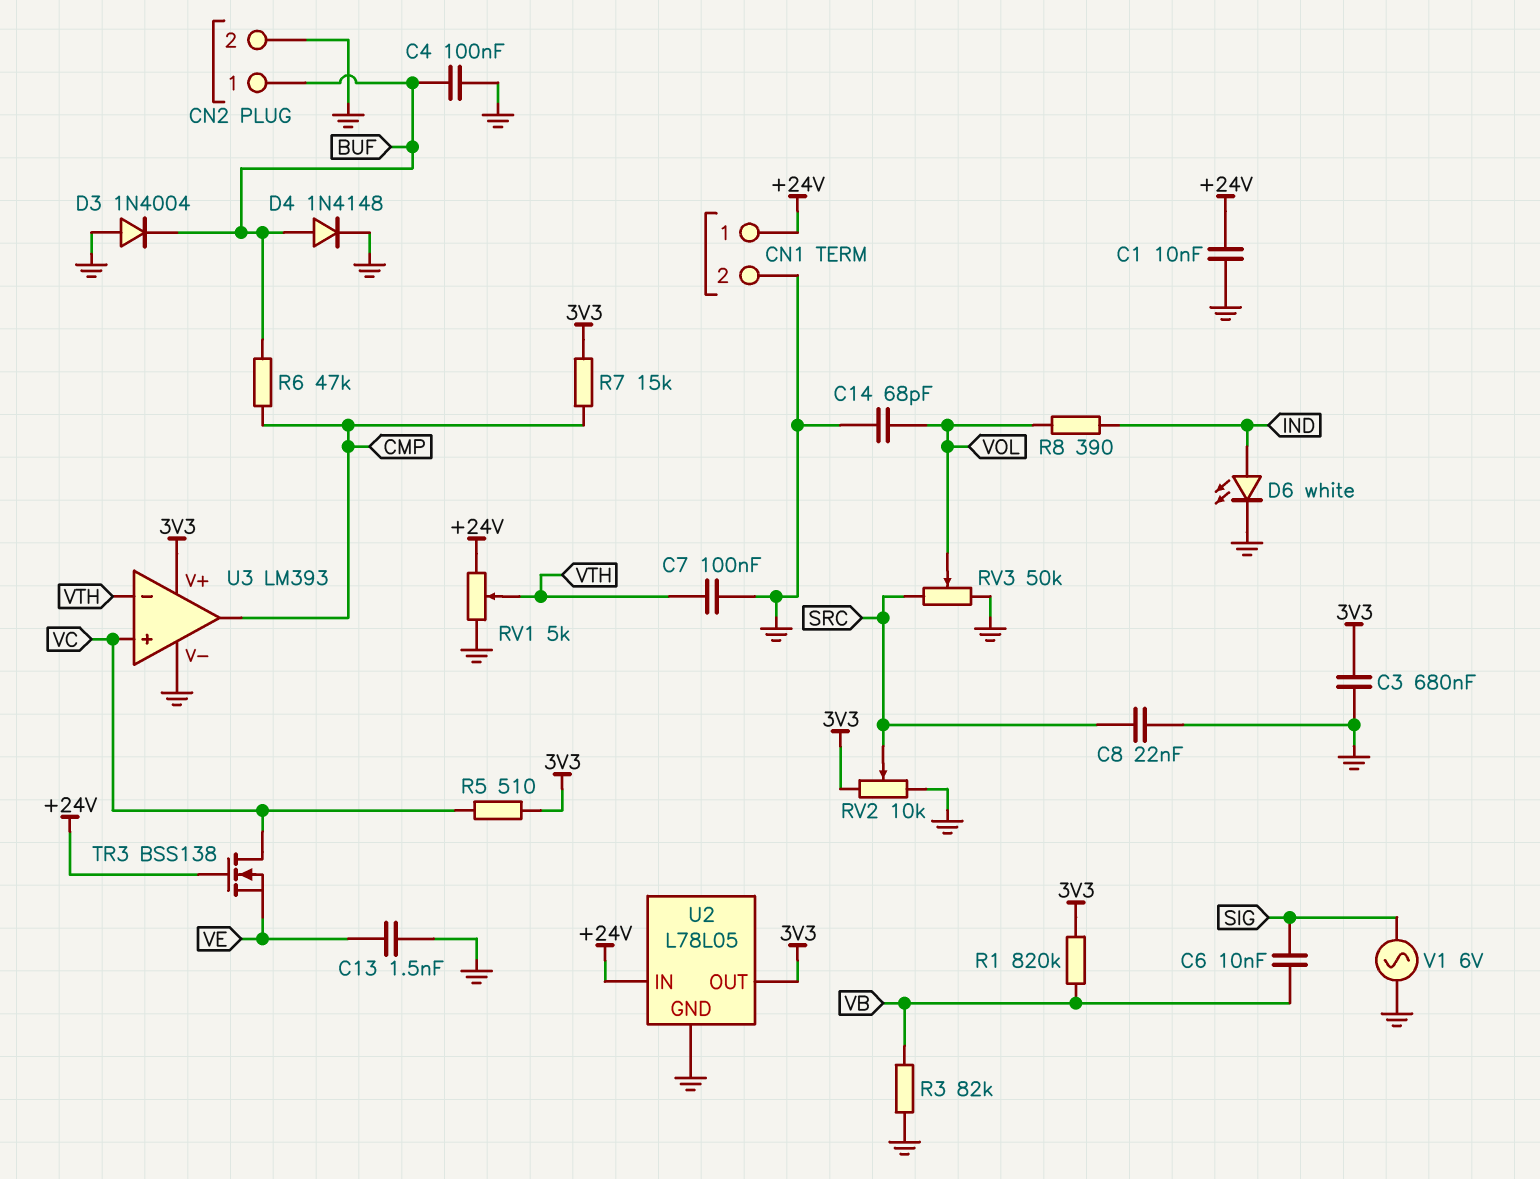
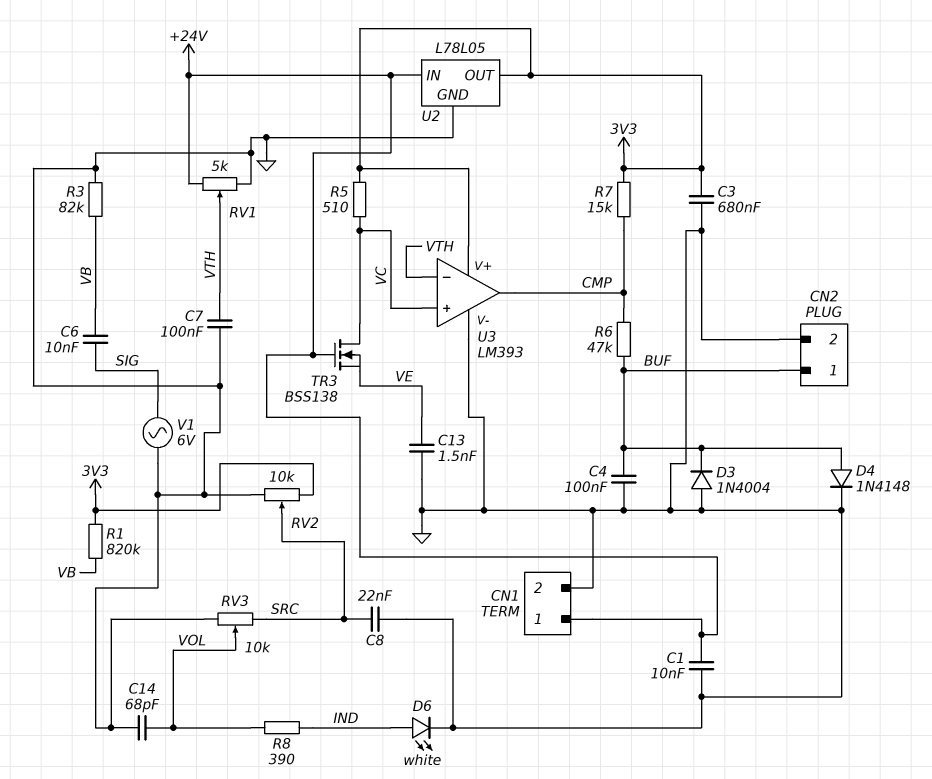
RV3: 50k (GND, SRC, wiper VOL) -> 10k (GND, SRC, wiper VOL)

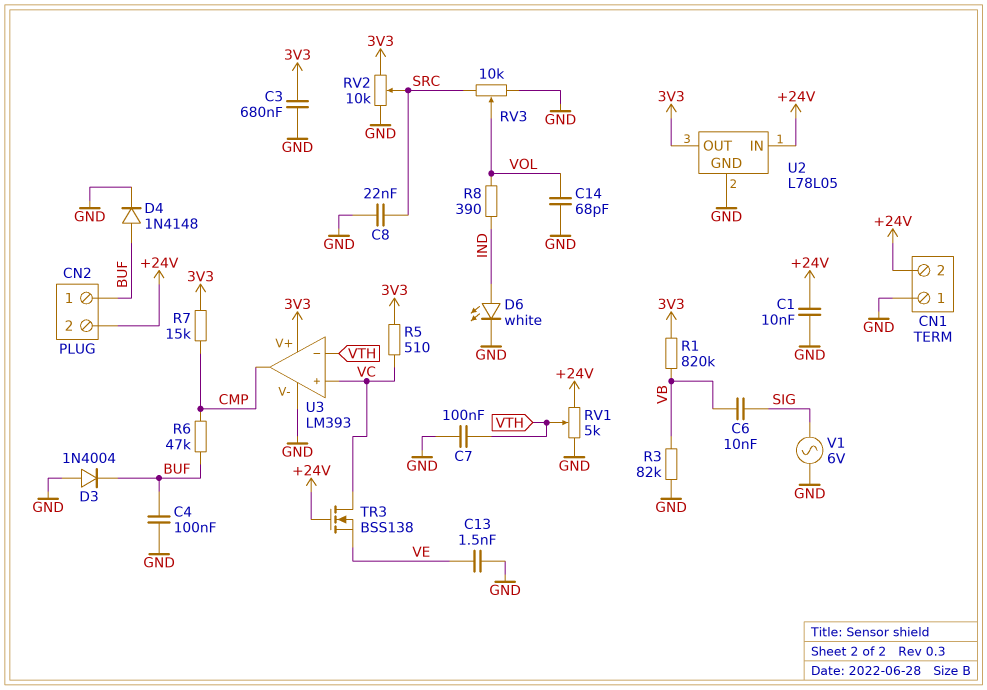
CN1 pin 1: +24V -> GND
CN1 pin 2: GND -> +24V
CN2 pin 2: GND -> +24V

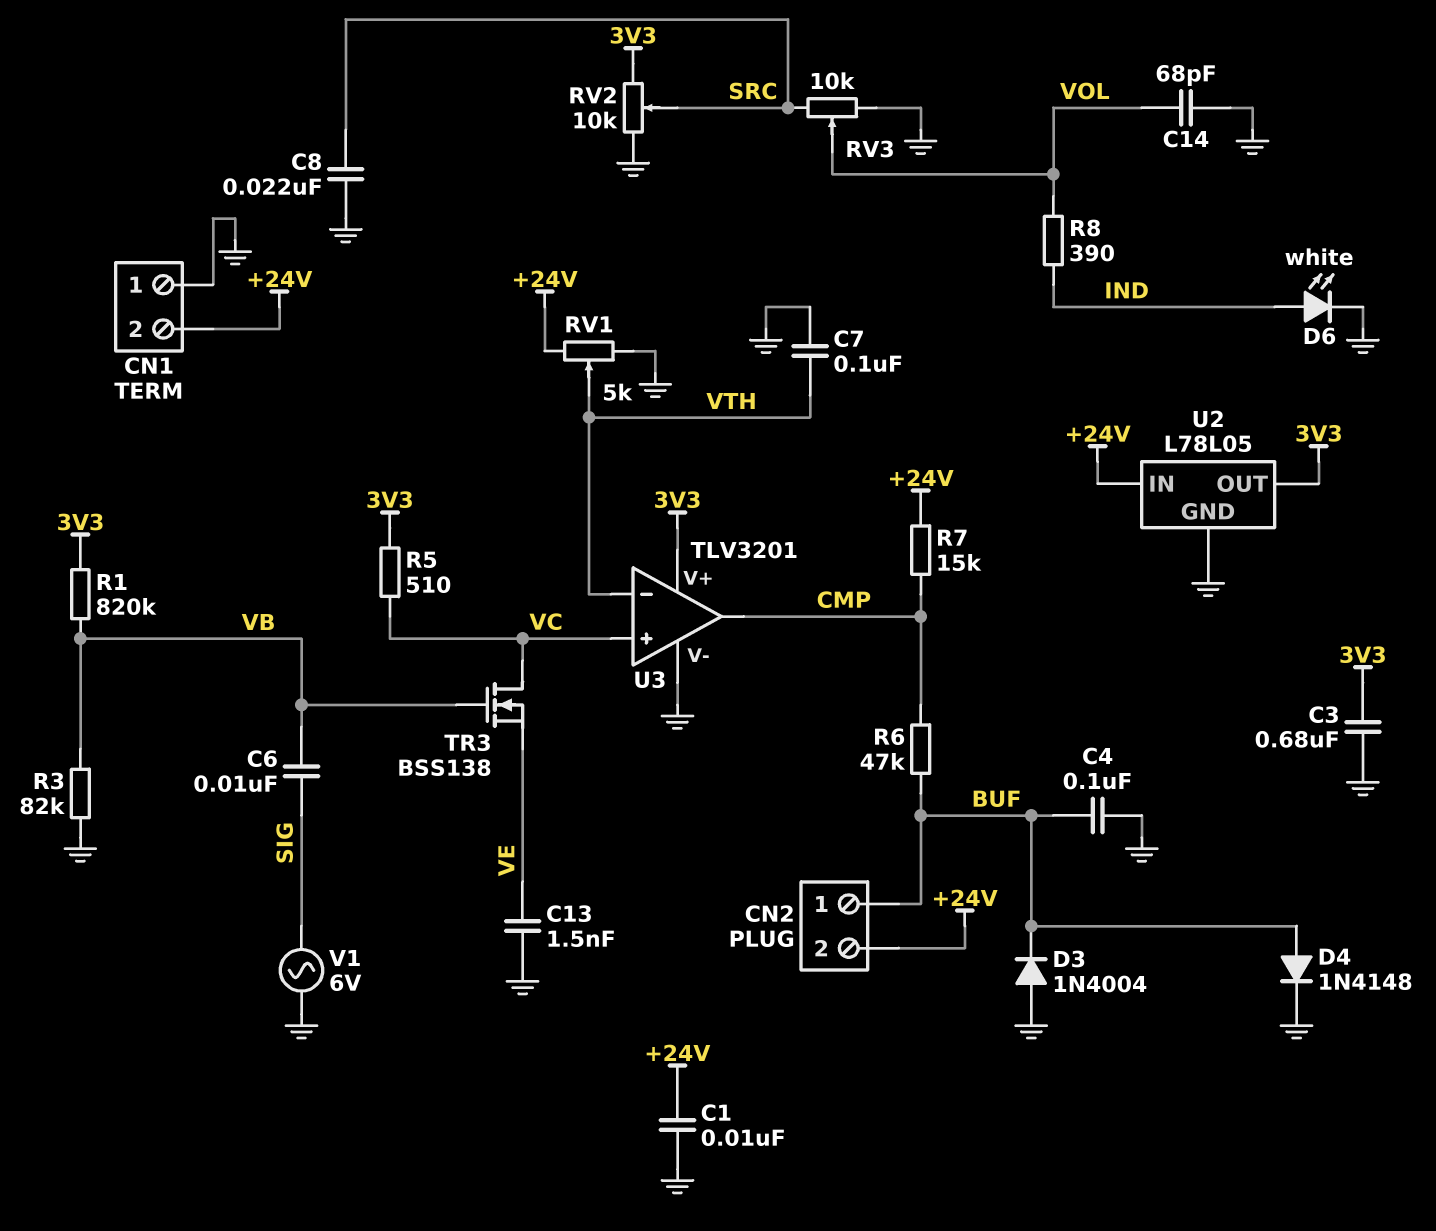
R7: 15k (3V3, CMP) -> 15k (+24V, CMP)
TR3: NMOS BSS138 (G +24V, D VC, S VE) -> NMOS BSS138 (G VB, D VC, S VE)
U3: LM393 -> TLV3201

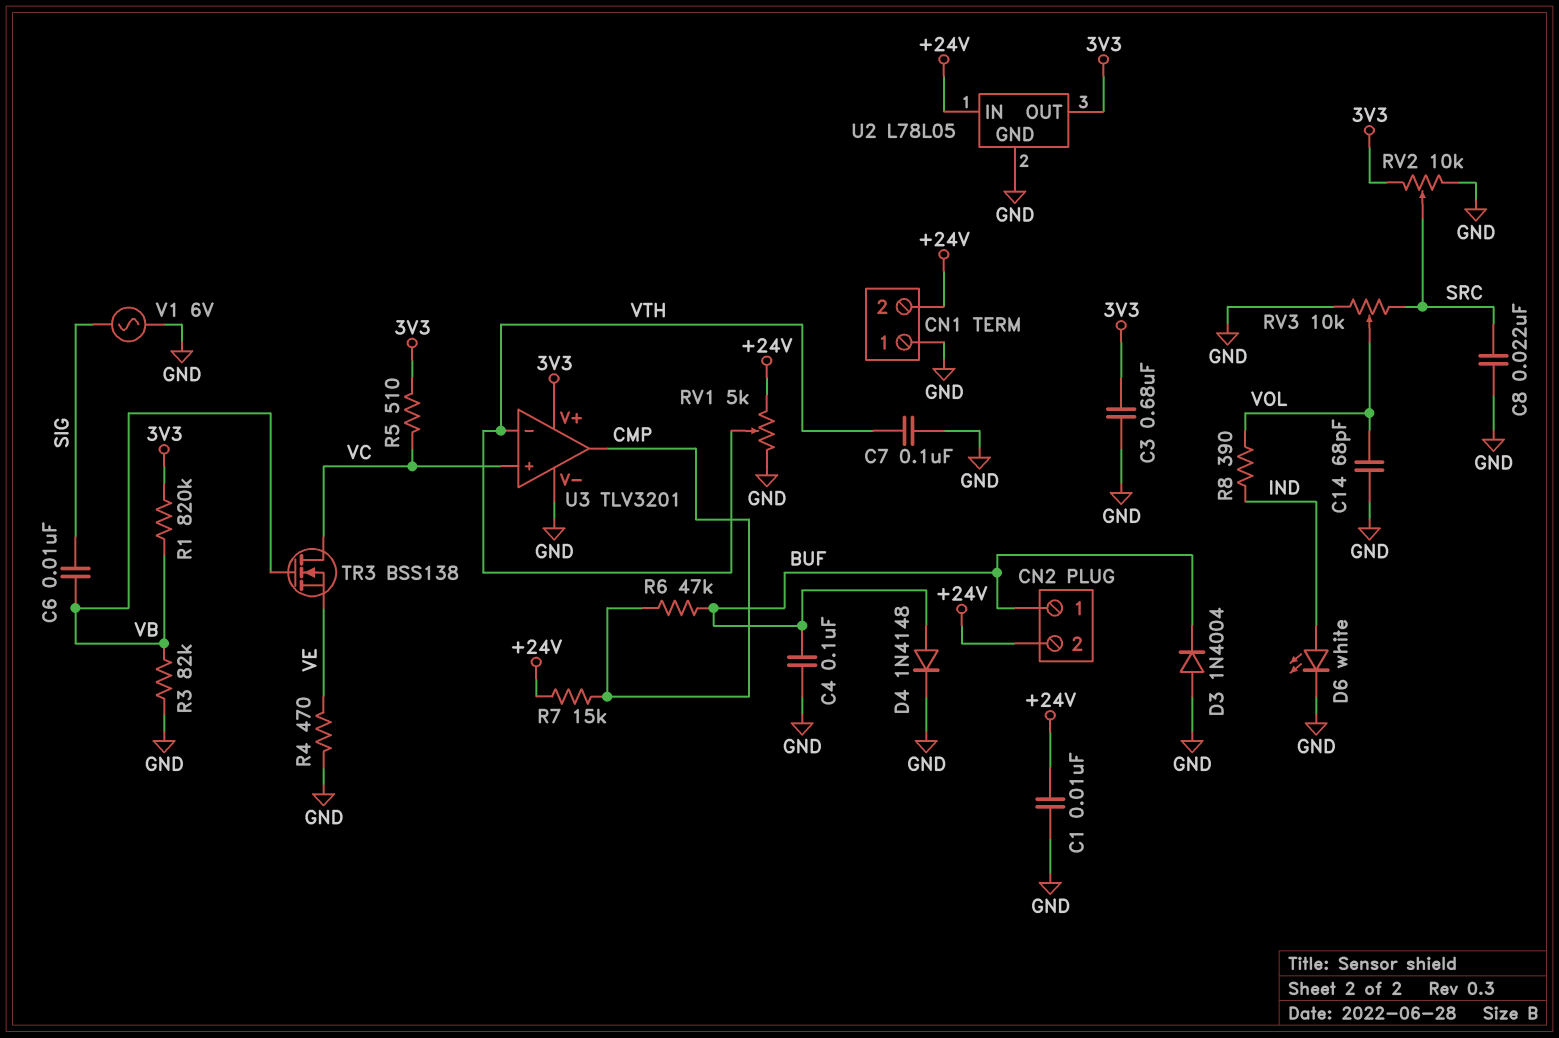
C13: 1.5nF (GND, VE) -> none
R4: none -> 470 (GND, VE)

